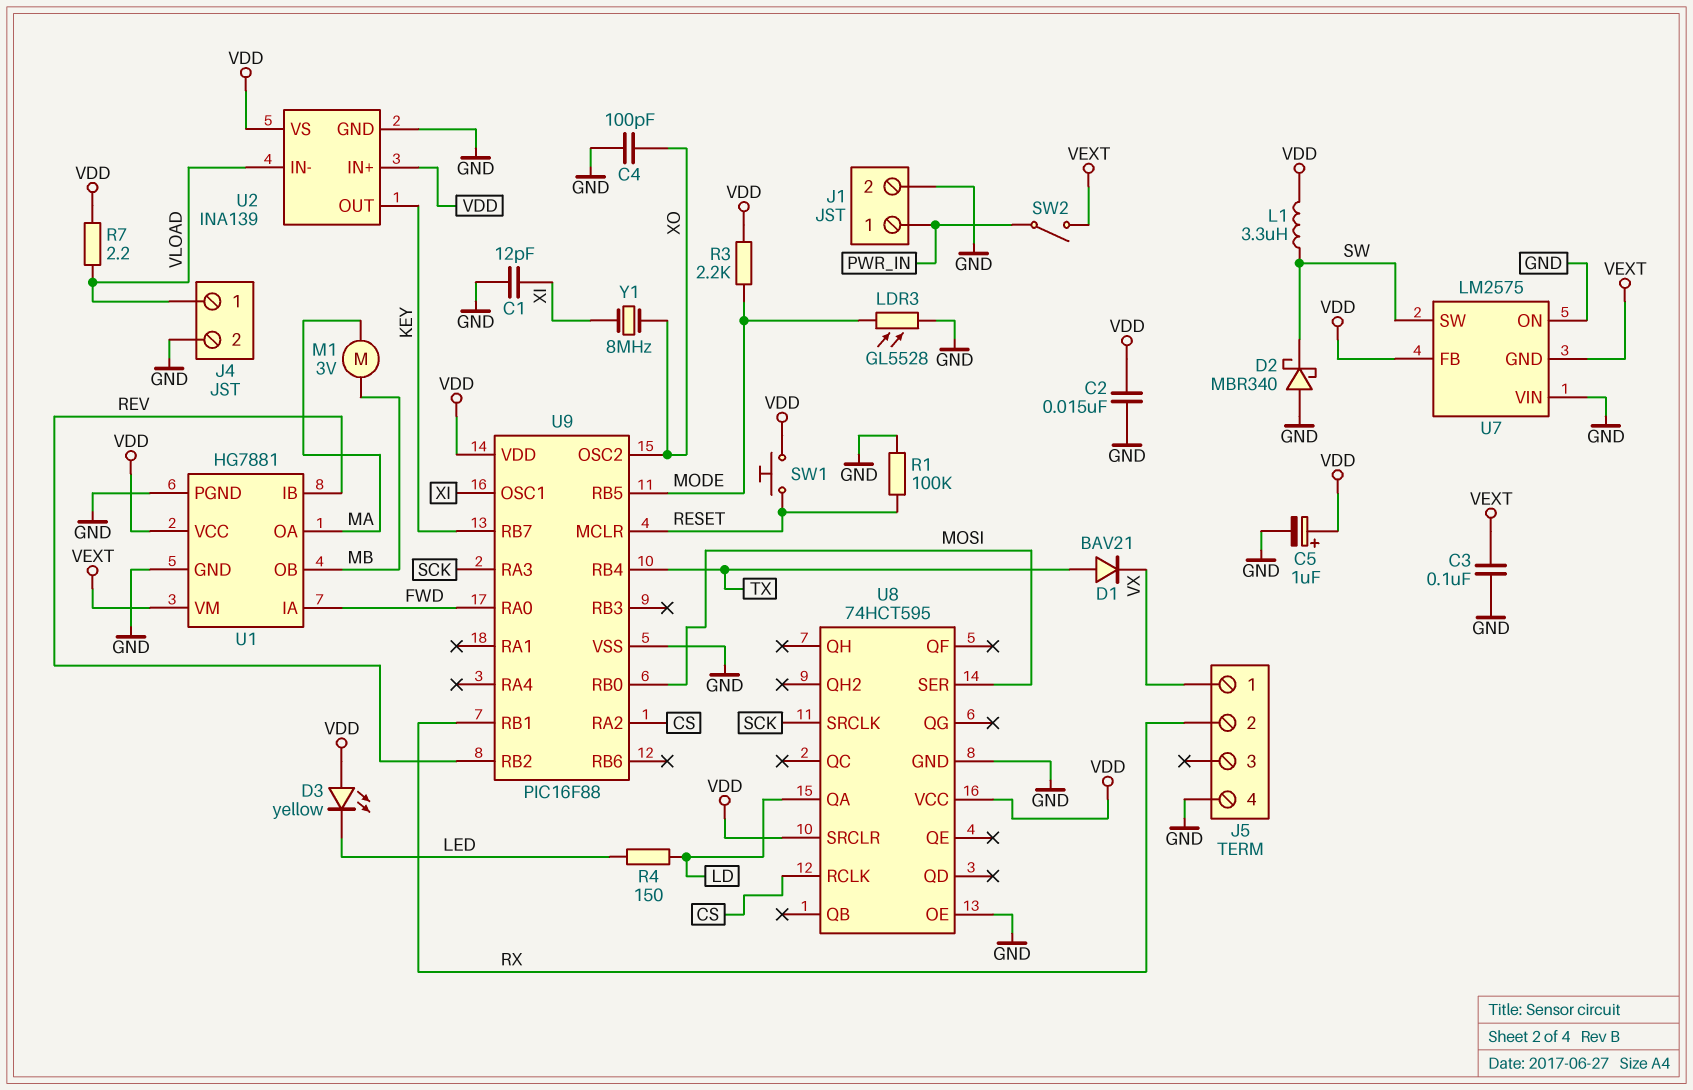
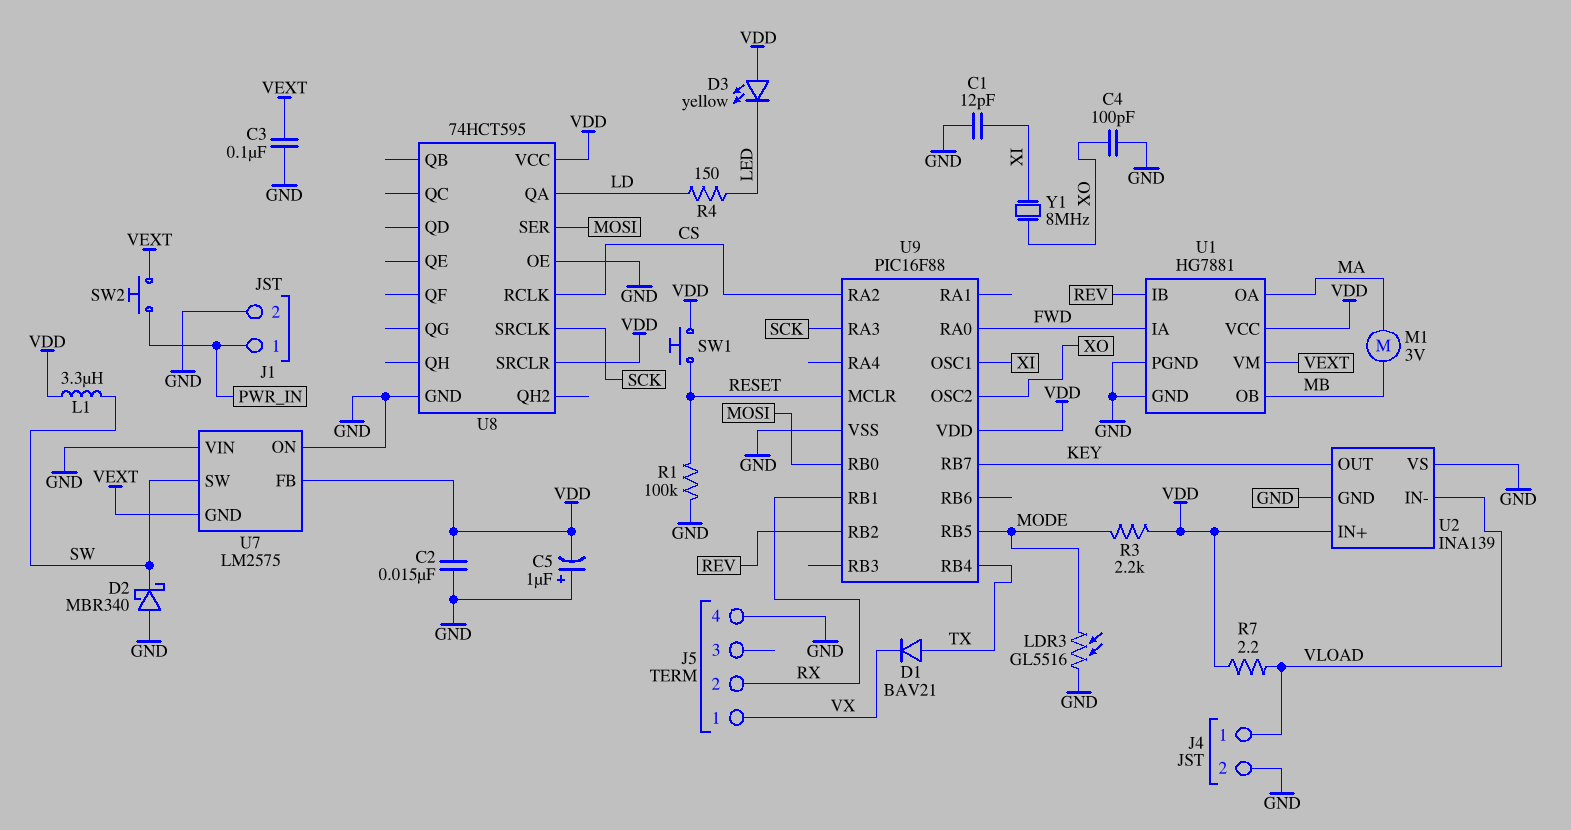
C5: 1uF (plus VDD, minus GND) -> 1uF (plus GND, minus VDD)
LDR3: GL5528 (GND, MODE) -> GL5516 (GND, MODE)
SW2: switch (PWR_IN, VEXT) -> button (PWR_IN, VEXT)
U2 pin VS: VDD -> GND

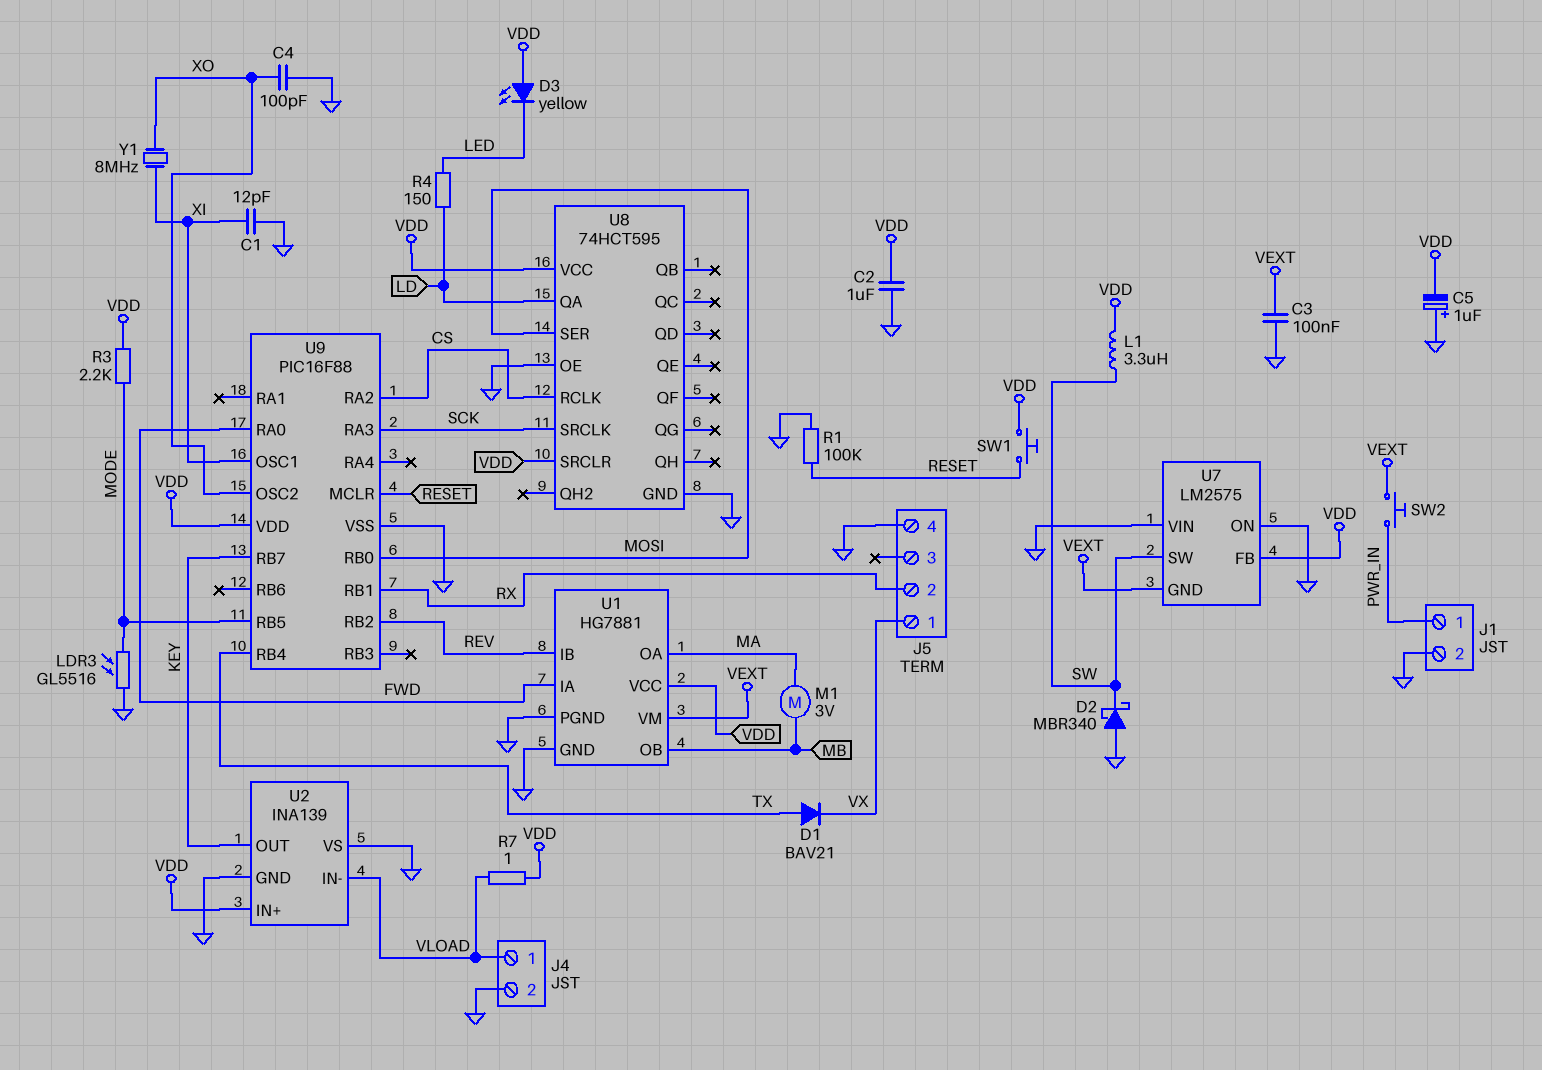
C2: 15nF (GND, VDD) -> 1uF (GND, VDD)
R7: 2.2 (VDD, VLOAD) -> 1 (VDD, VLOAD)

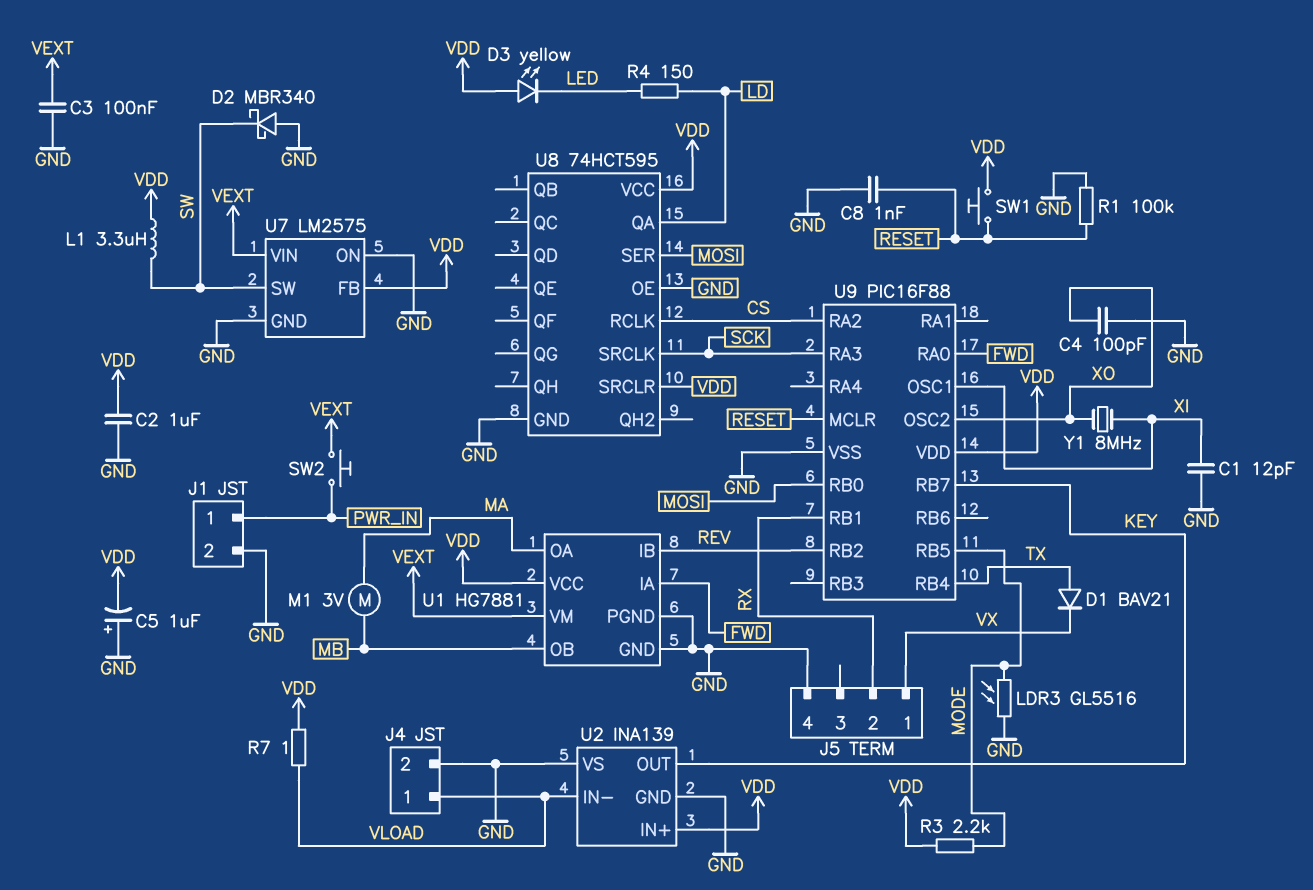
C8: none -> 1nF (GND, RESET)
U7 pin GND: VEXT -> GND
U7 pin VIN: GND -> VEXT

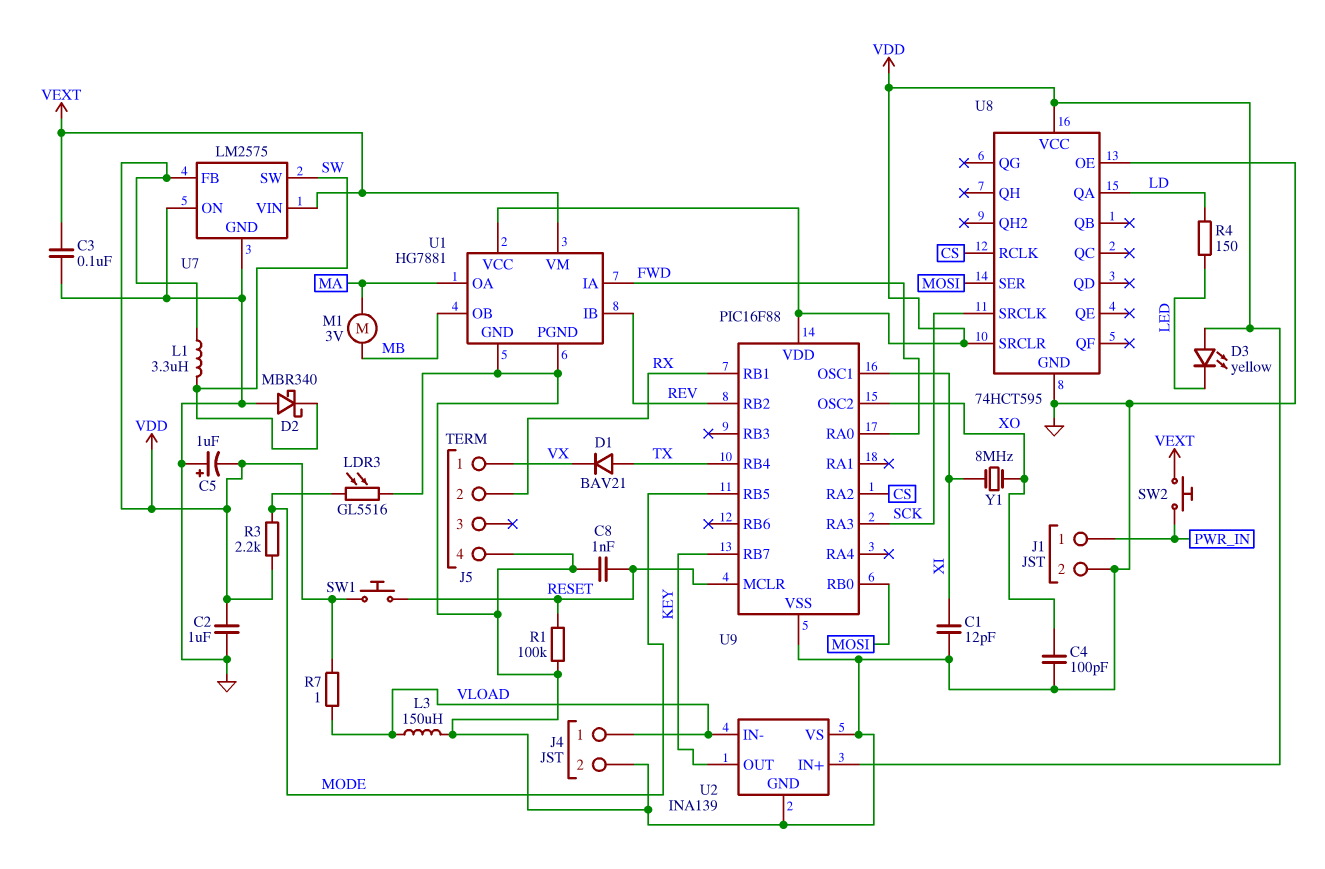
L3: none -> 150uH (GND, VLOAD)

